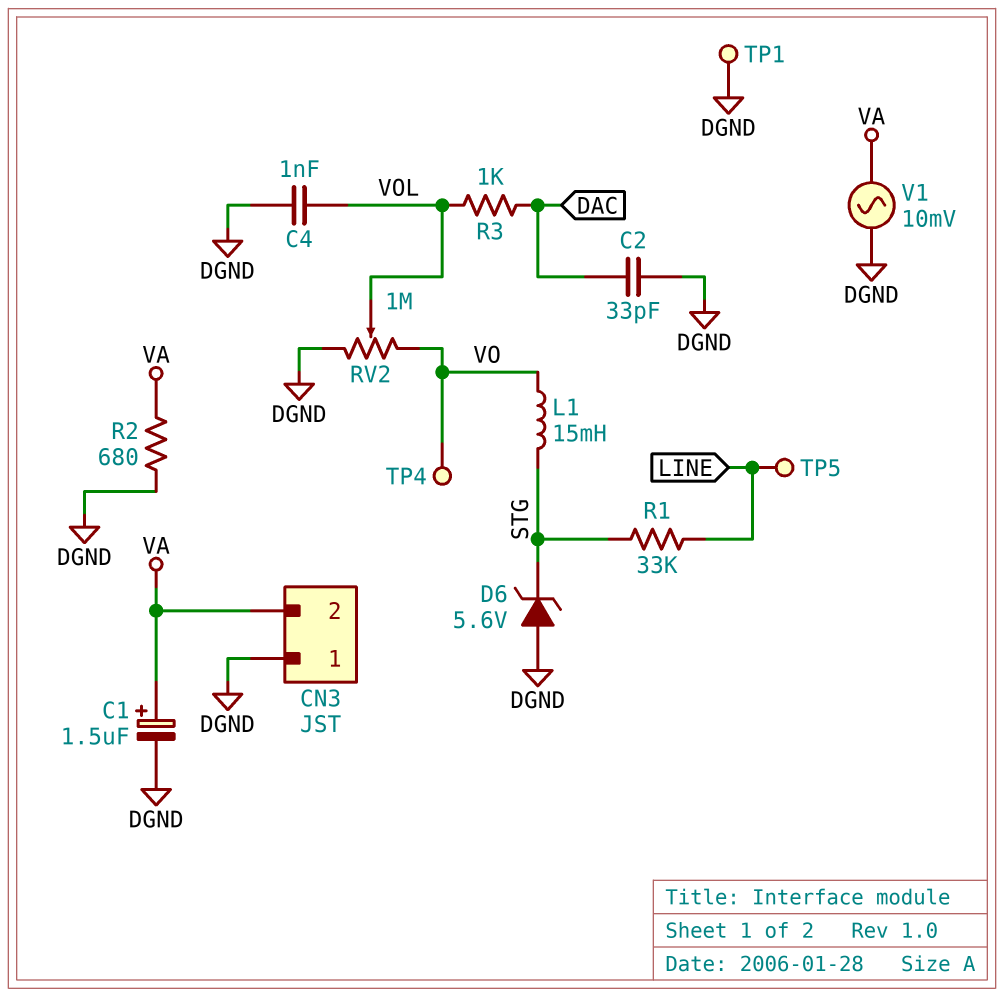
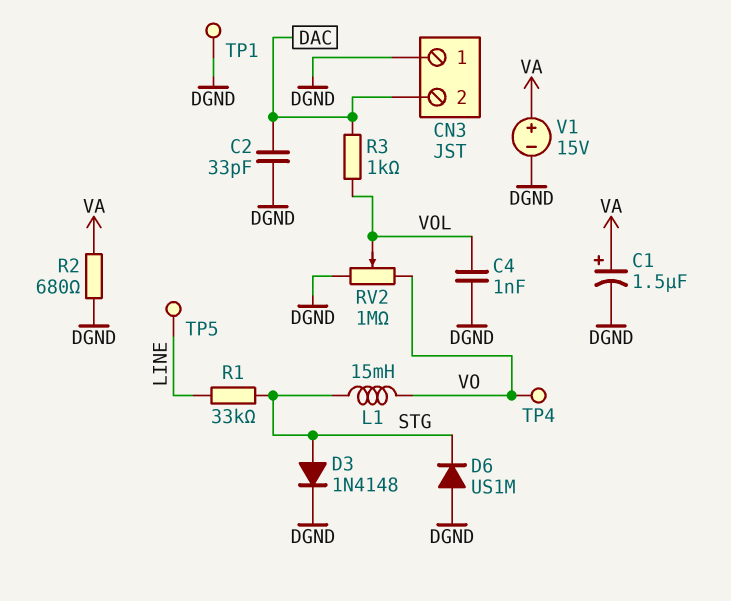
CN3 pin 2: VA -> DAC
D3: none -> diode 1N4148 (A STG, K DGND)
D6: zener 5.6V (A DGND, K STG) -> diode US1M (A DGND, K STG)
V1: AC 10mV (DGND, VA) -> 15V (plus VA, minus DGND)

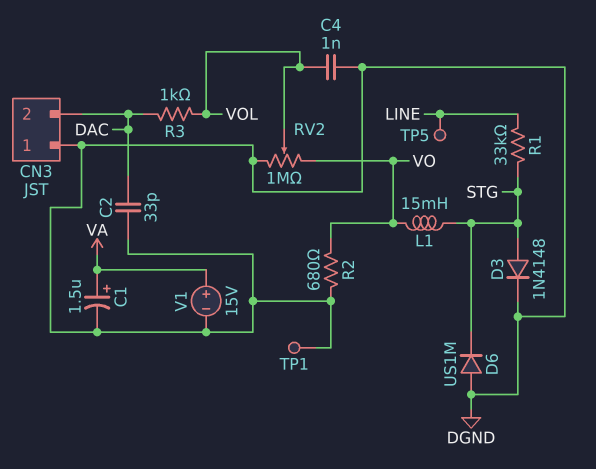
R2: 680 (DGND, VA) -> 680 (DGND, VO)
TP4: test point (VO) -> none

